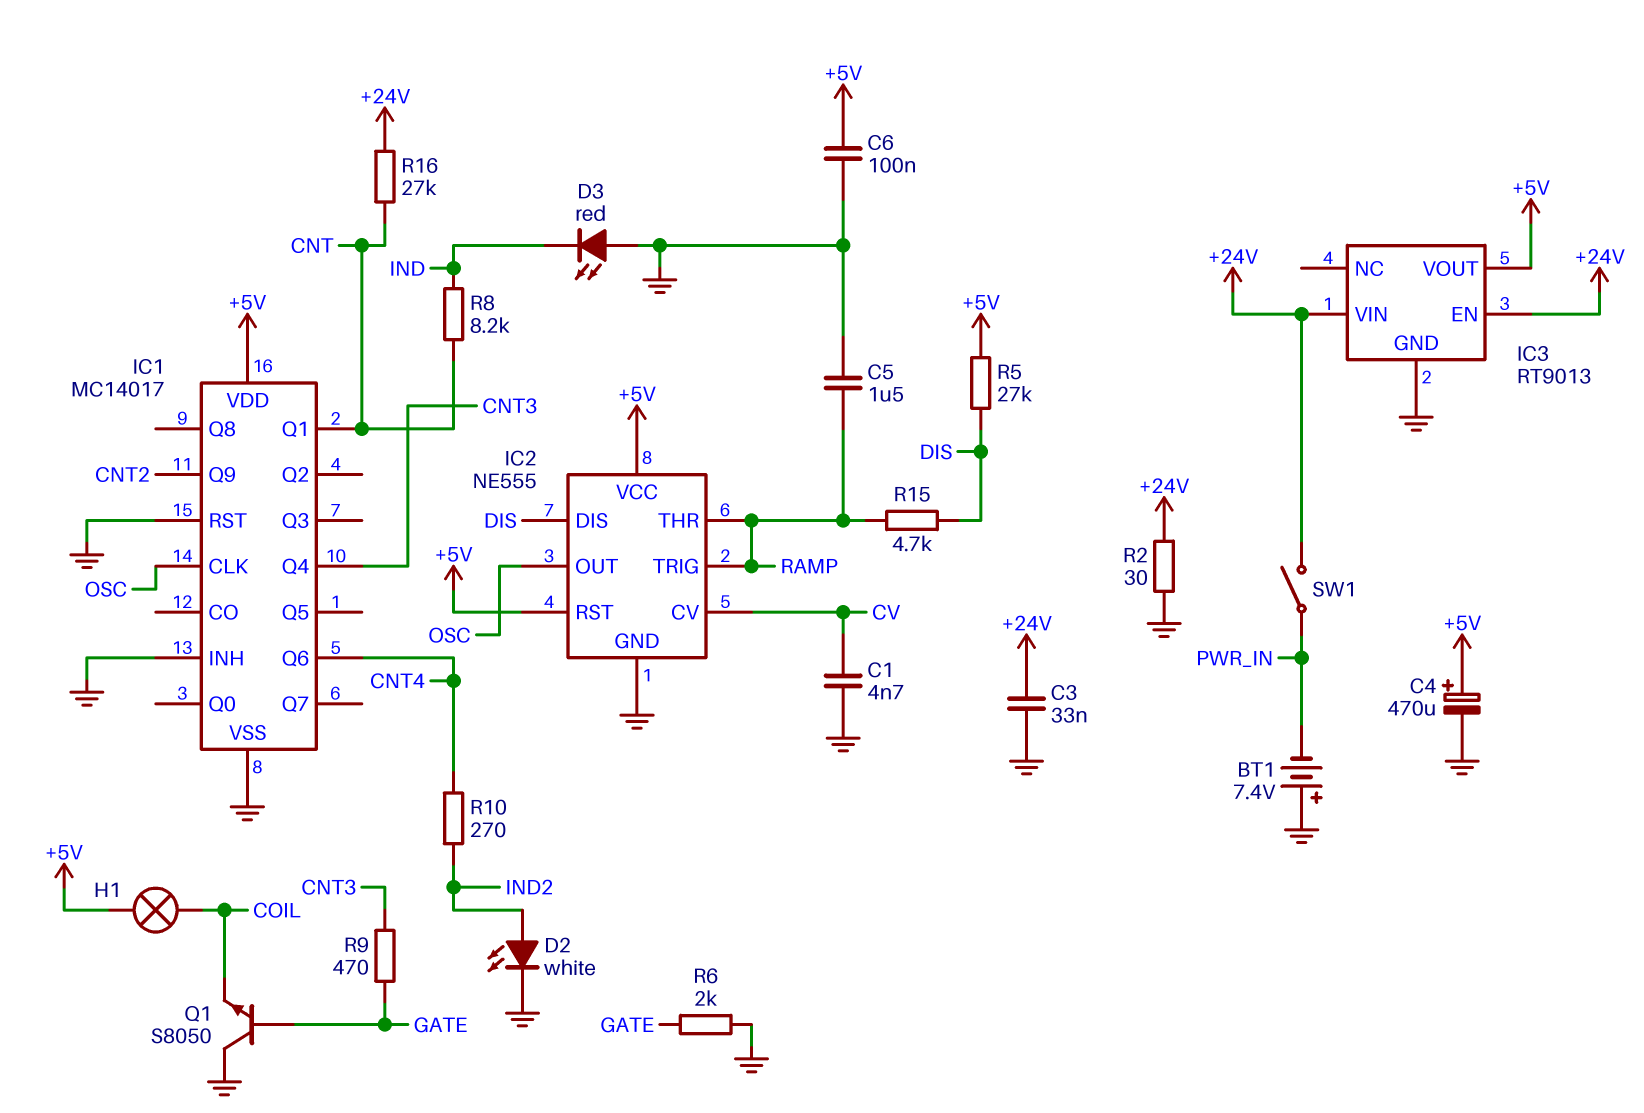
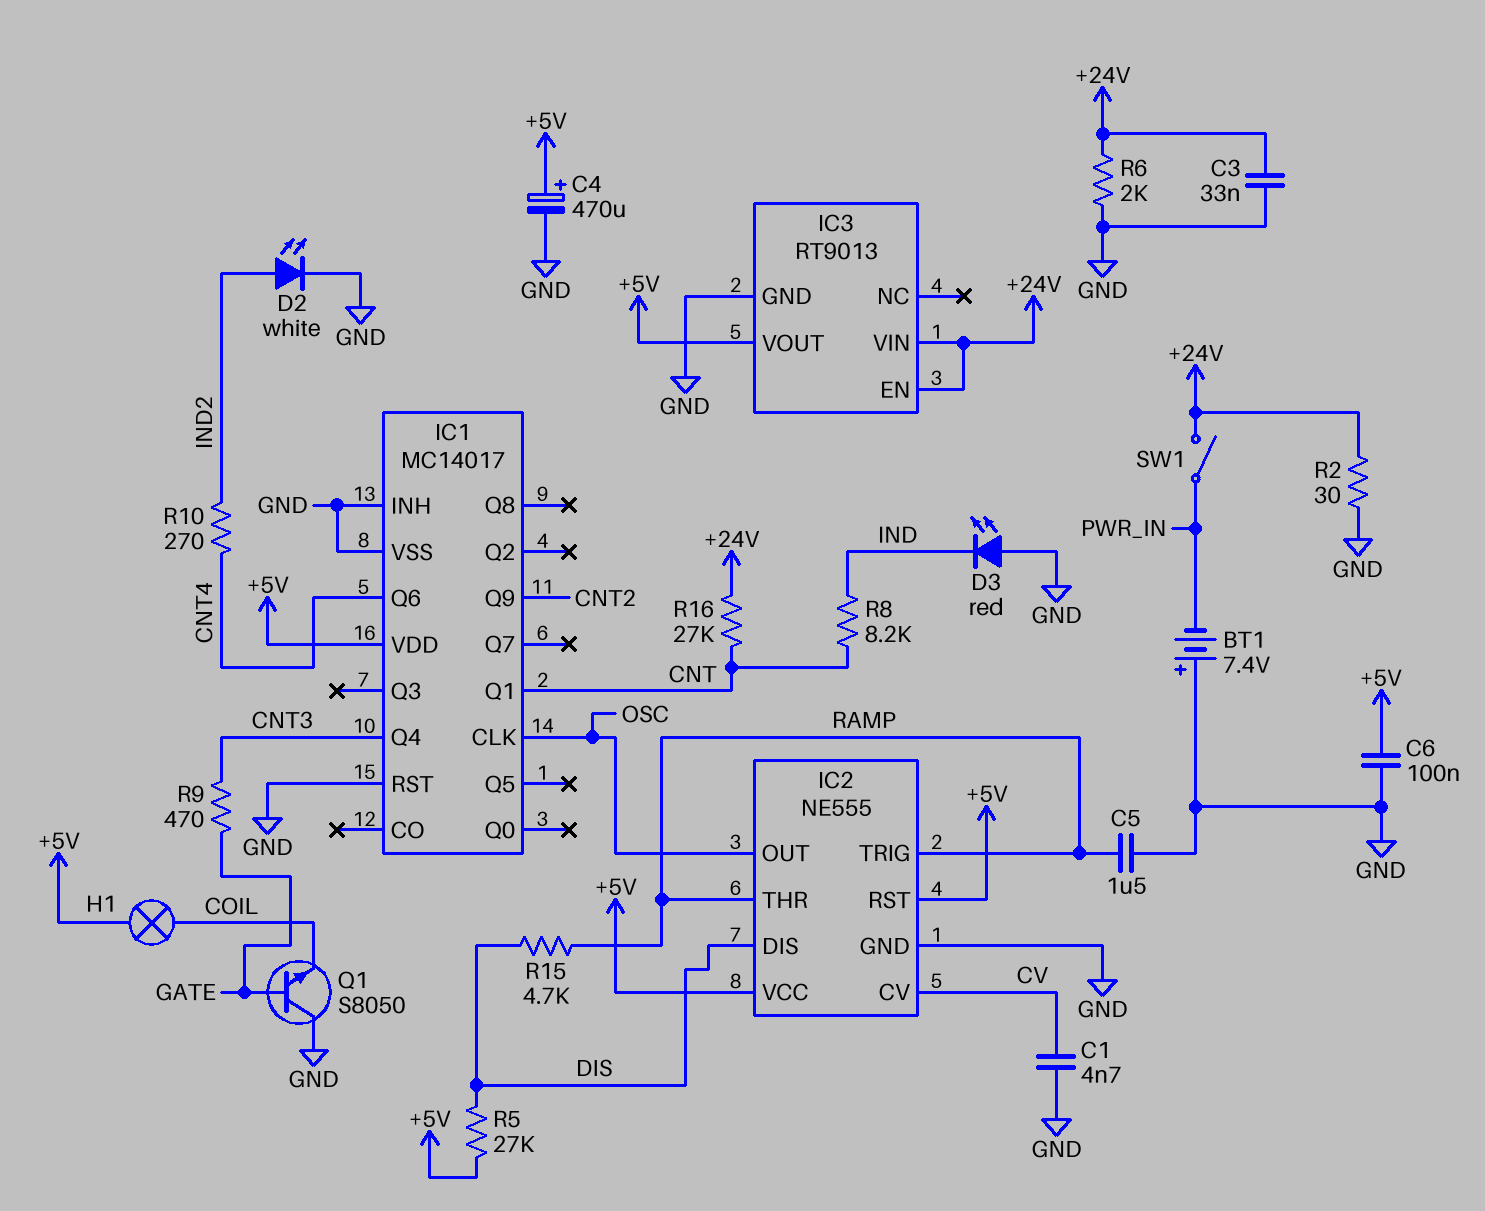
R6: 2k (GATE, GND) -> 2k (+24V, GND)

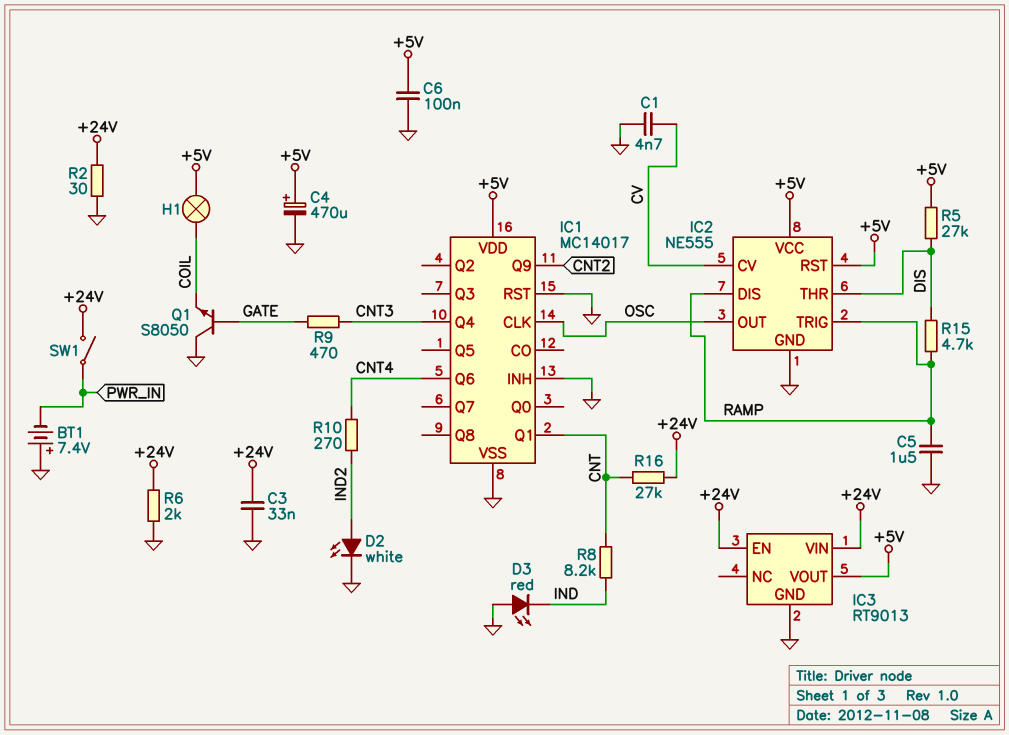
IC2 pin DIS: DIS -> RAMP
IC2 pin THR: RAMP -> DIS

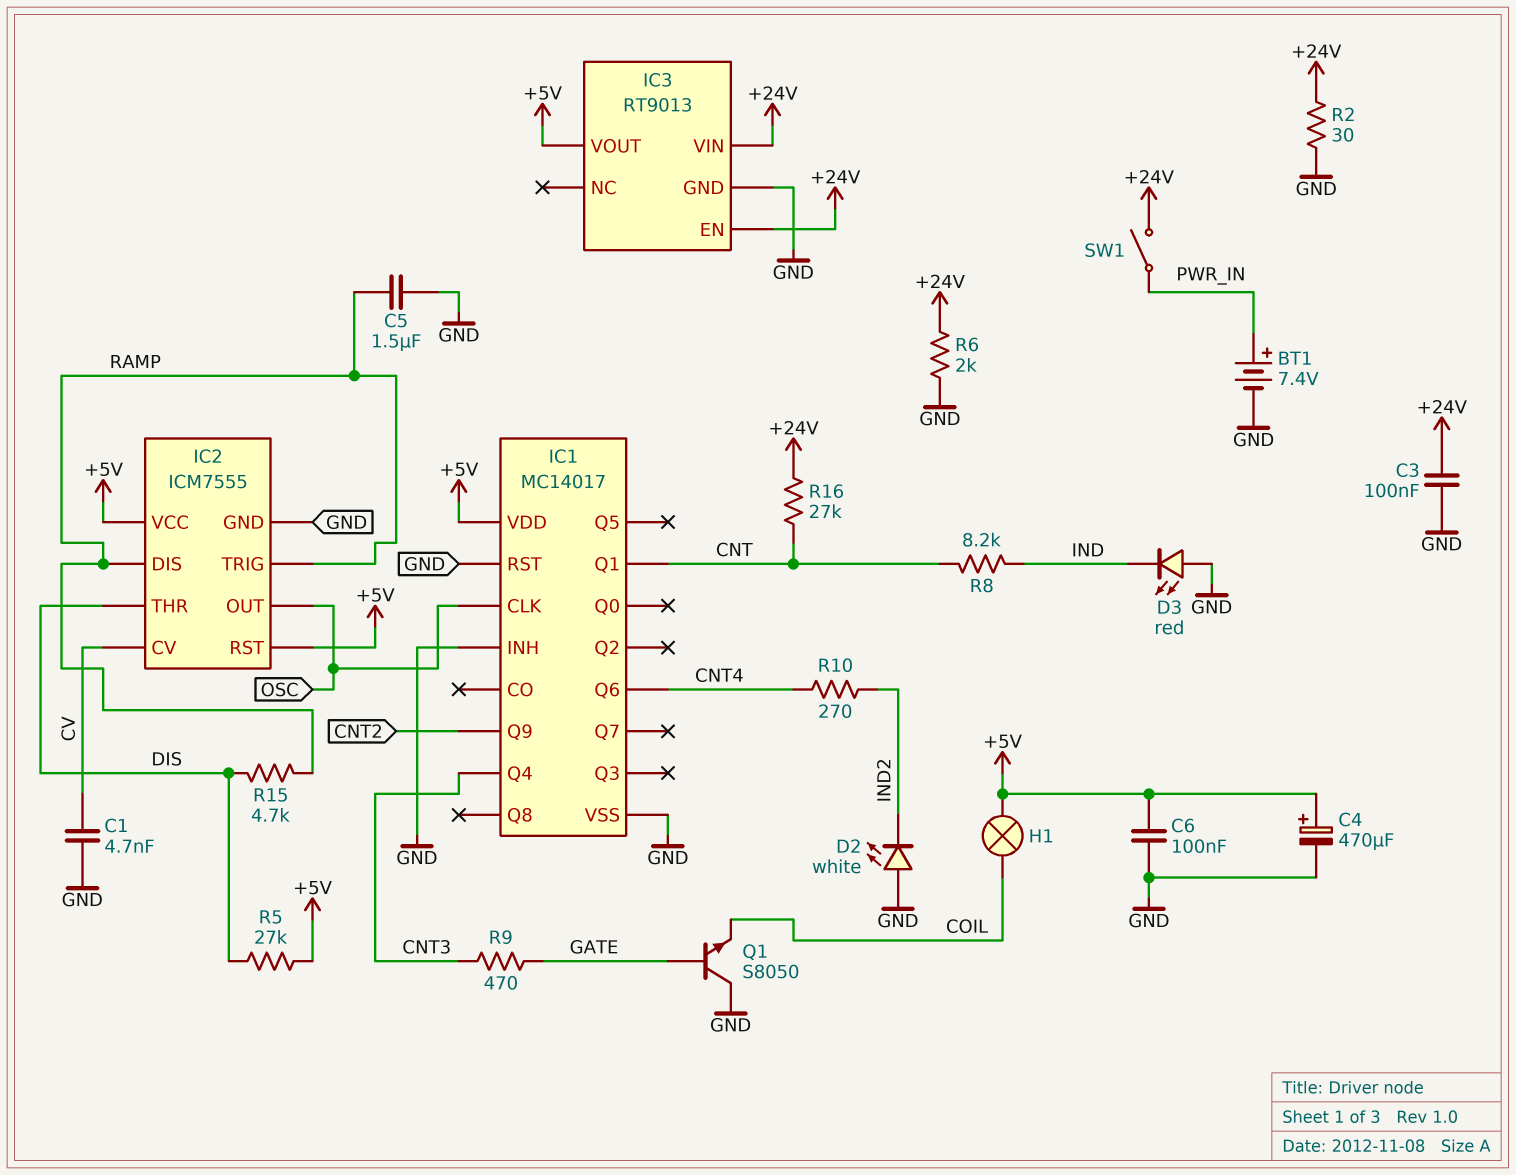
BT1: 7.4V (plus GND, minus PWR_IN) -> 7.4V (plus PWR_IN, minus GND)
C3: 33nF (+24V, GND) -> 100nF (+24V, GND)
D2: LED white (A IND2, K GND) -> LED white (A GND, K IND2)
IC2: NE555 -> ICM7555

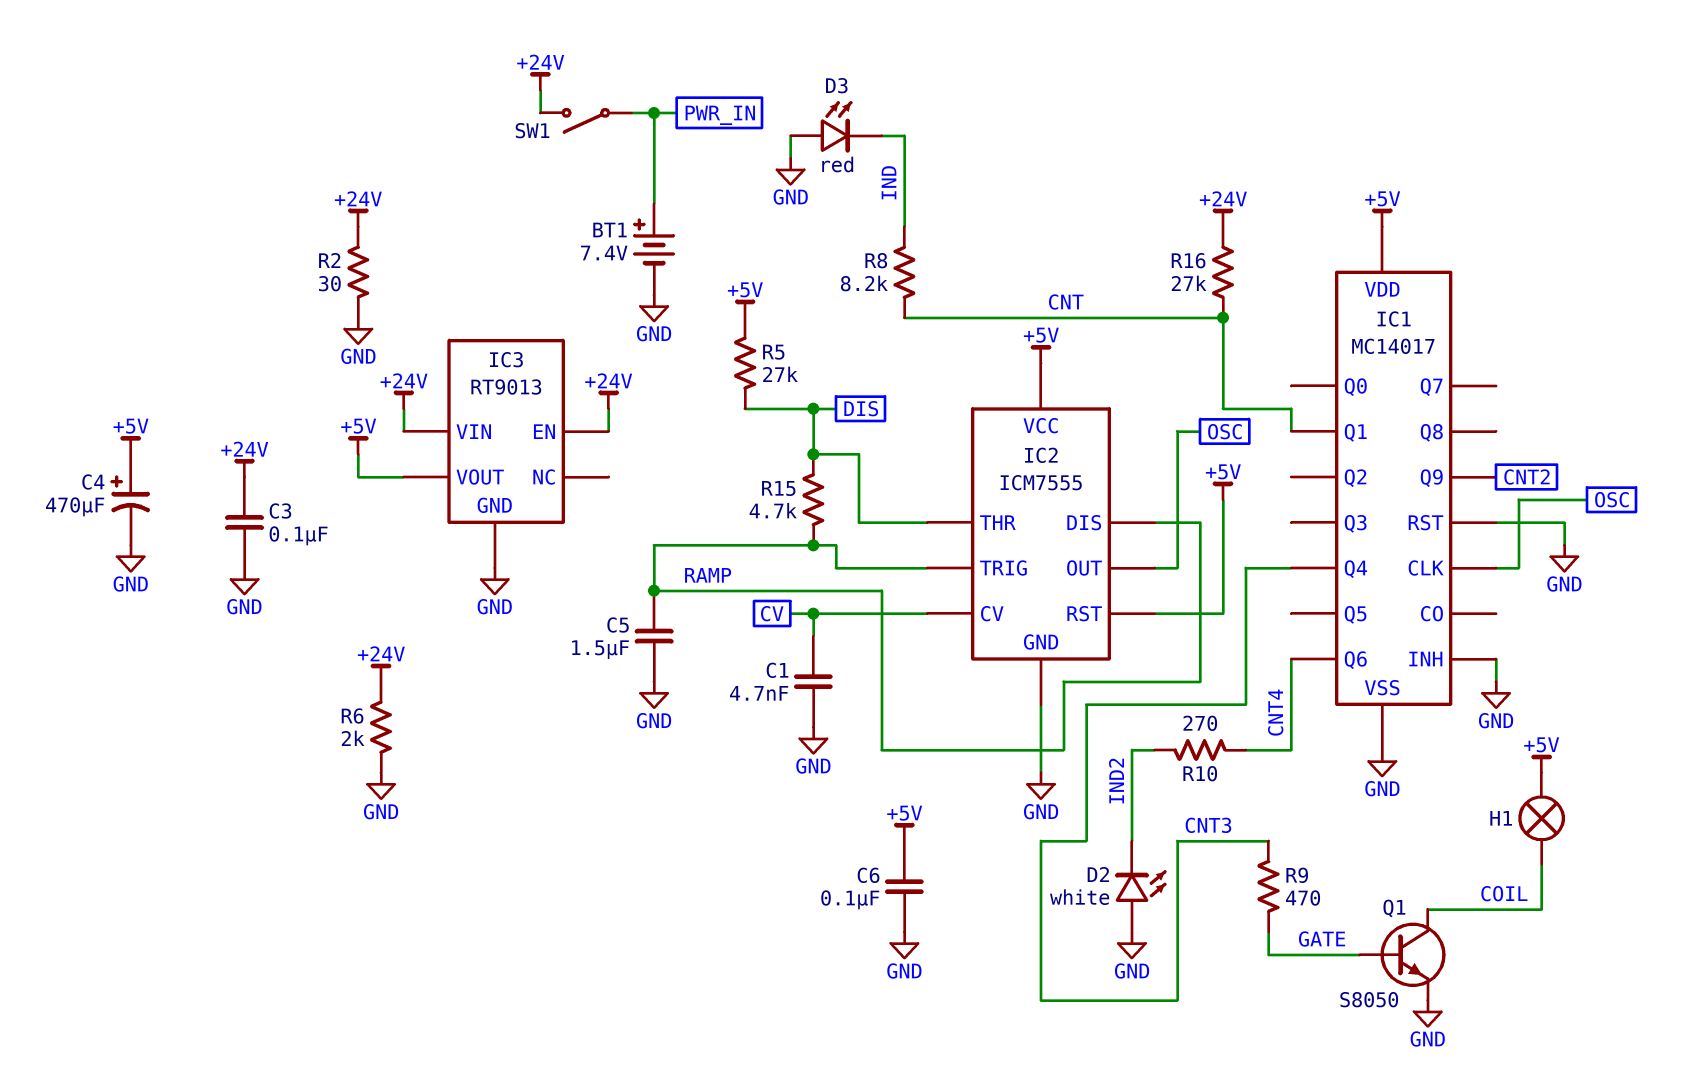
Q1: NPN S8050 (B GATE, C GND, E COIL) -> NPN S8050 (B GATE, C COIL, E GND)

